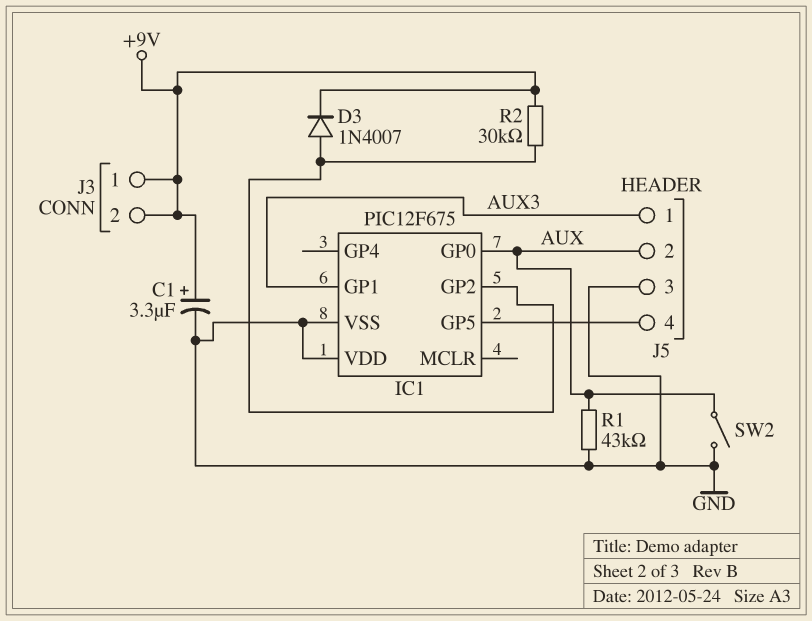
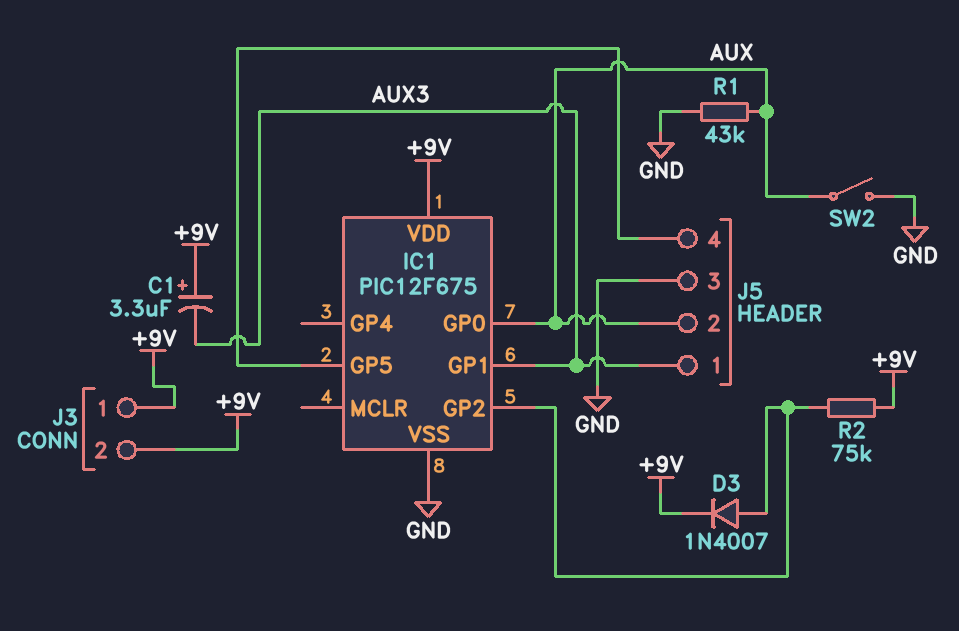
C1: 3.3uF (plus +9V, minus GND) -> 3.3uF (plus +9V, minus AUX3)
IC1 pin VDD: GND -> +9V
R2: 30k (+9V, IC1/GP2) -> 75k (+9V, IC1/GP2)

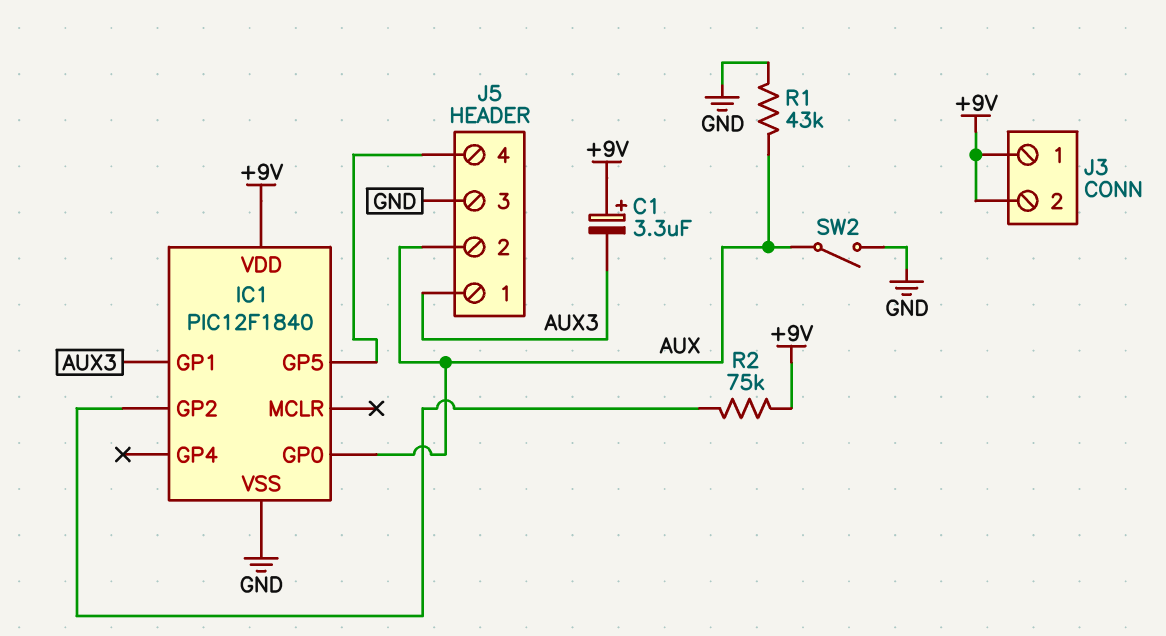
D3: diode 1N4007 (A IC1/GP2, K +9V) -> none
IC1: PIC12F675 -> PIC12F1840

